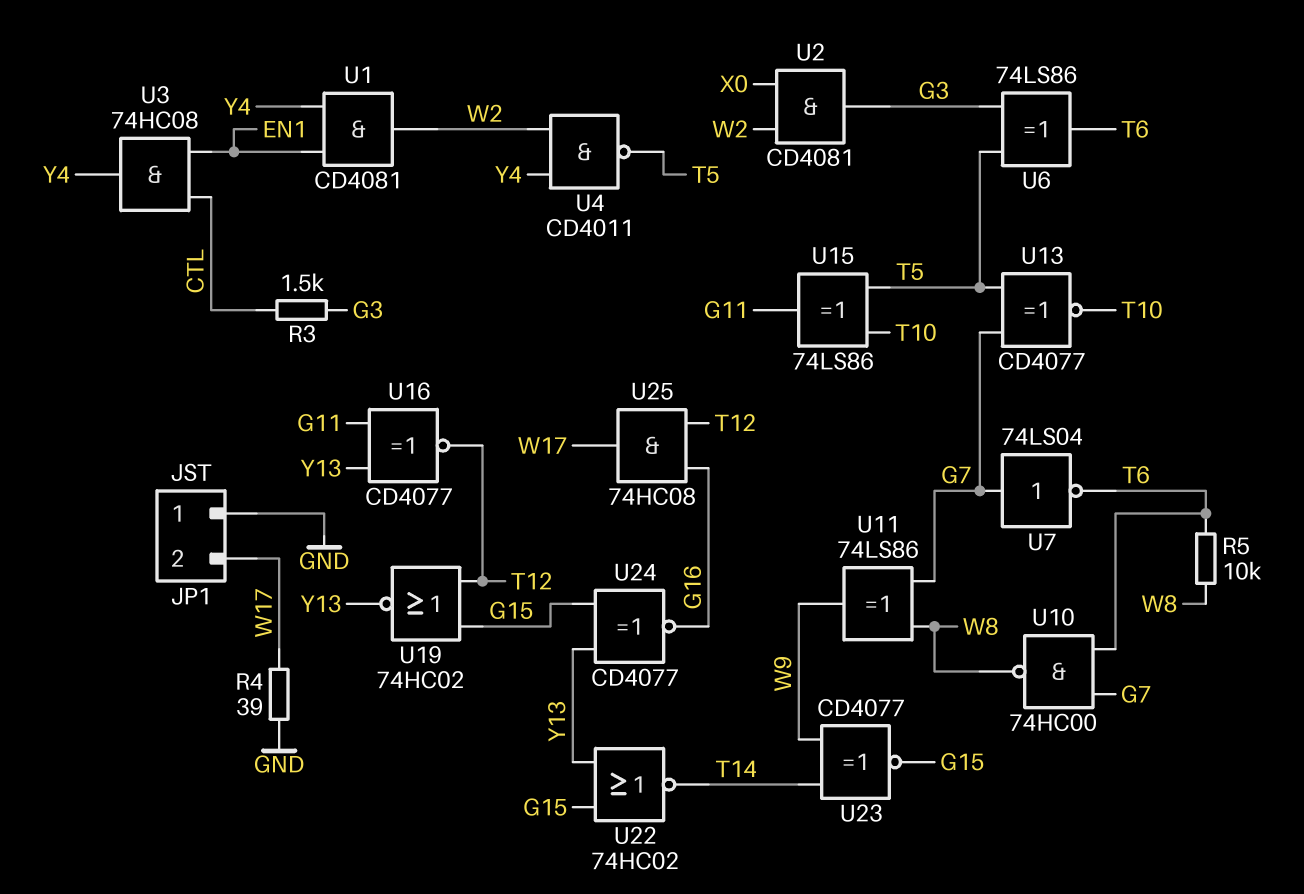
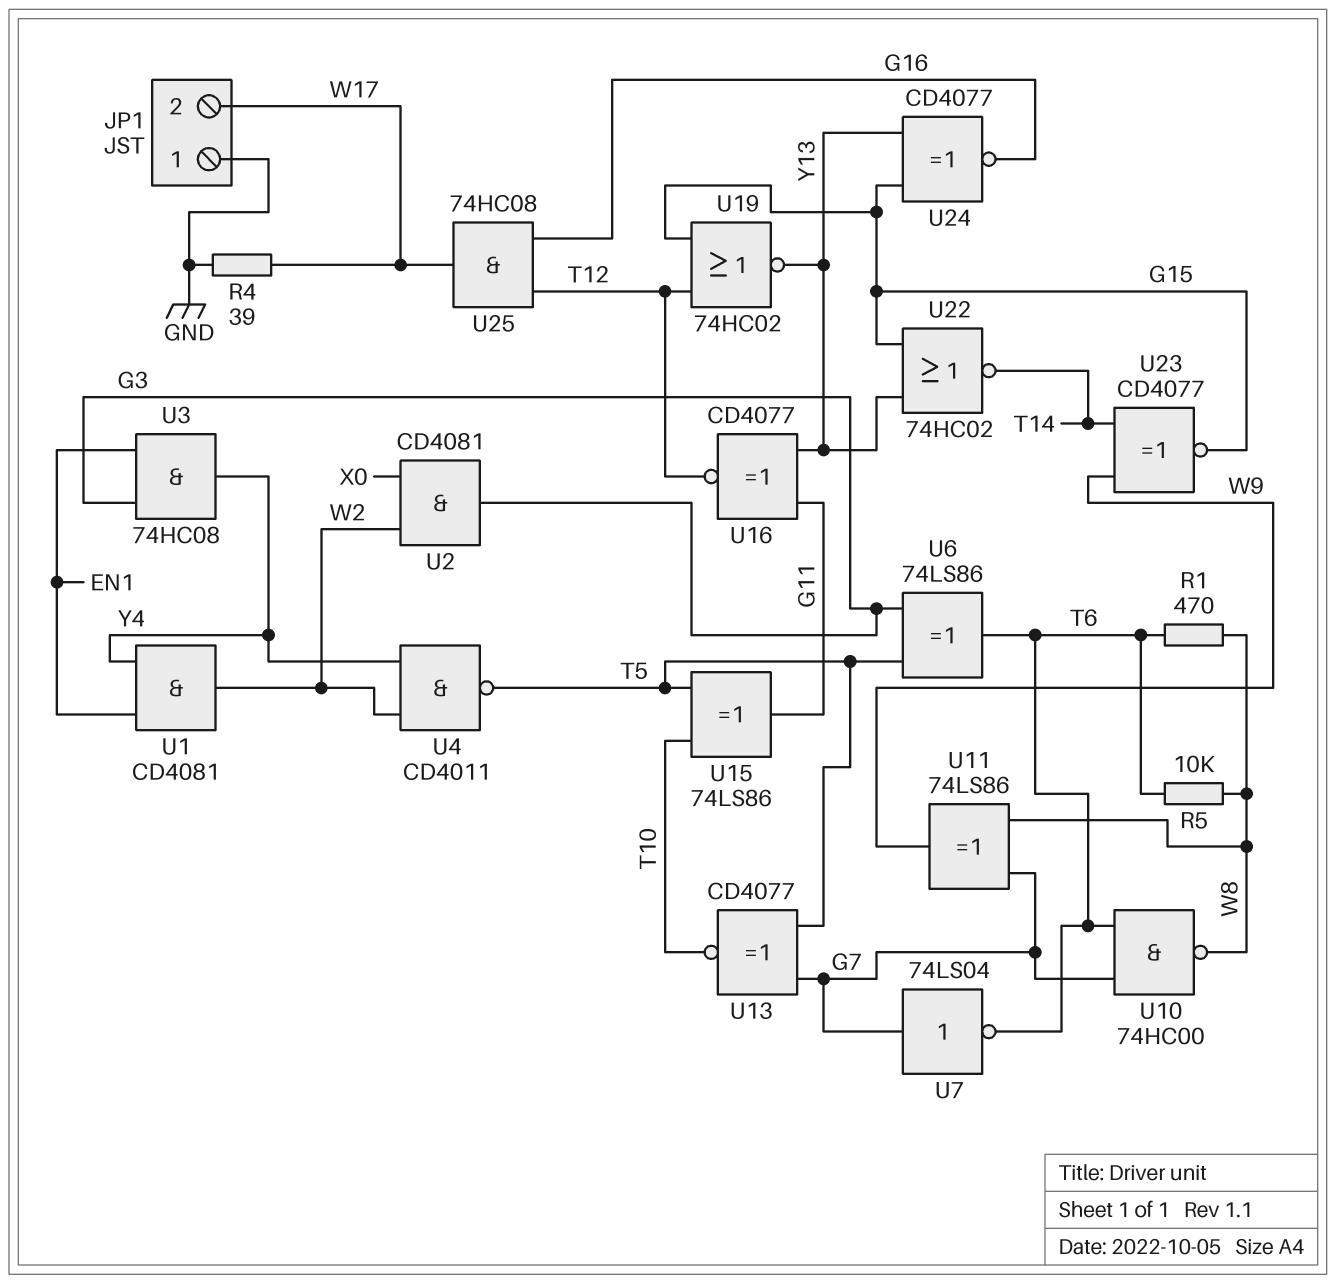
R1: none -> 470 (T6, W8)
R3: 1.5k (CTL, G3) -> none
U3: AND 74HC08 (in CTL, in EN1, out Y4) -> AND 74HC08 (in EN1, in G3, out Y4)

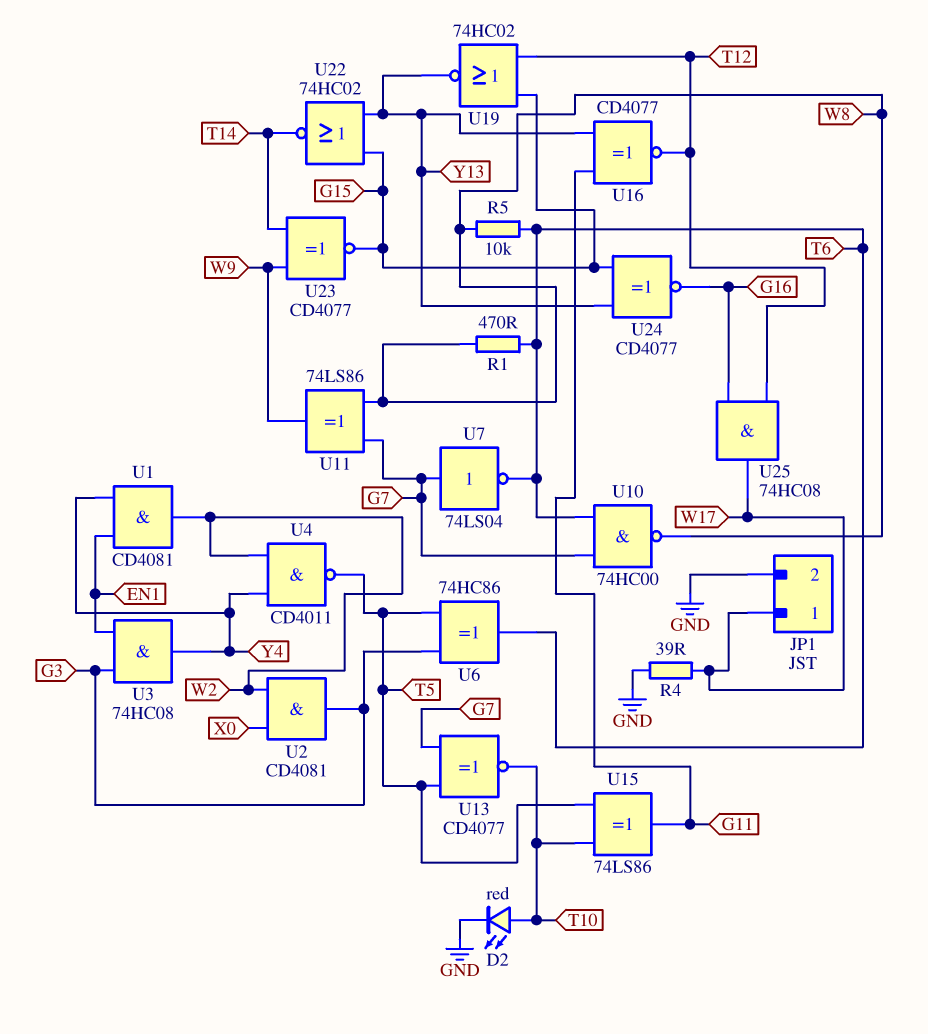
D2: none -> LED red (A T10, K GND)
JP1 pin 1: GND -> W17
JP1 pin 2: W17 -> GND
U6: XOR 74LS86 (in G3, in T5, out T6) -> XOR 74HC86 (in G3, in T5, out T6)

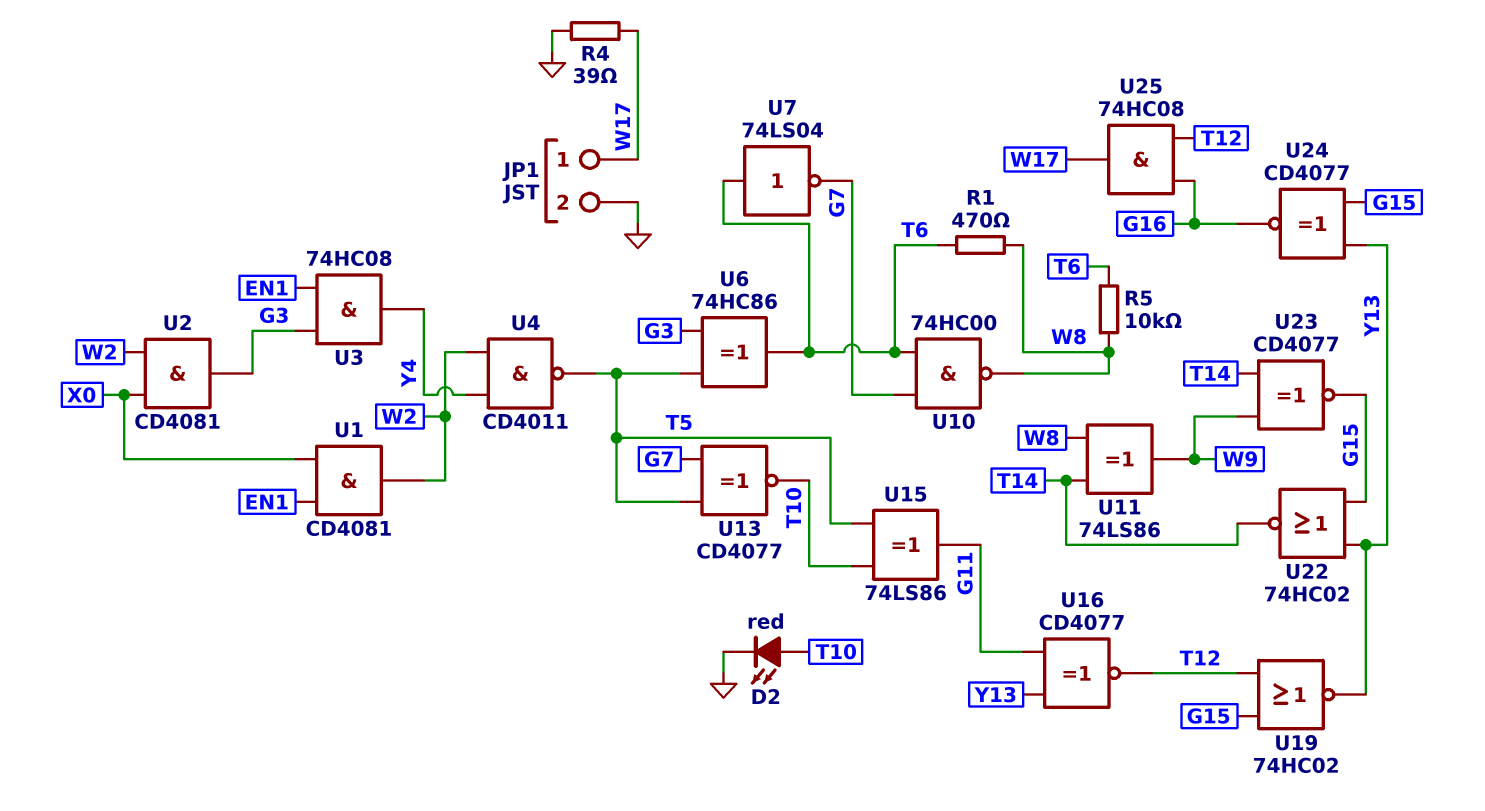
U1: AND CD4081 (in EN1, in Y4, out W2) -> AND CD4081 (in EN1, in X0, out W2)
U7: NOT 74LS04 (in G7, out T6) -> NOT 74LS04 (in T6, out G7)
U11: XOR 74LS86 (in G7, in W8, out W9) -> XOR 74LS86 (in T14, in W8, out W9)

